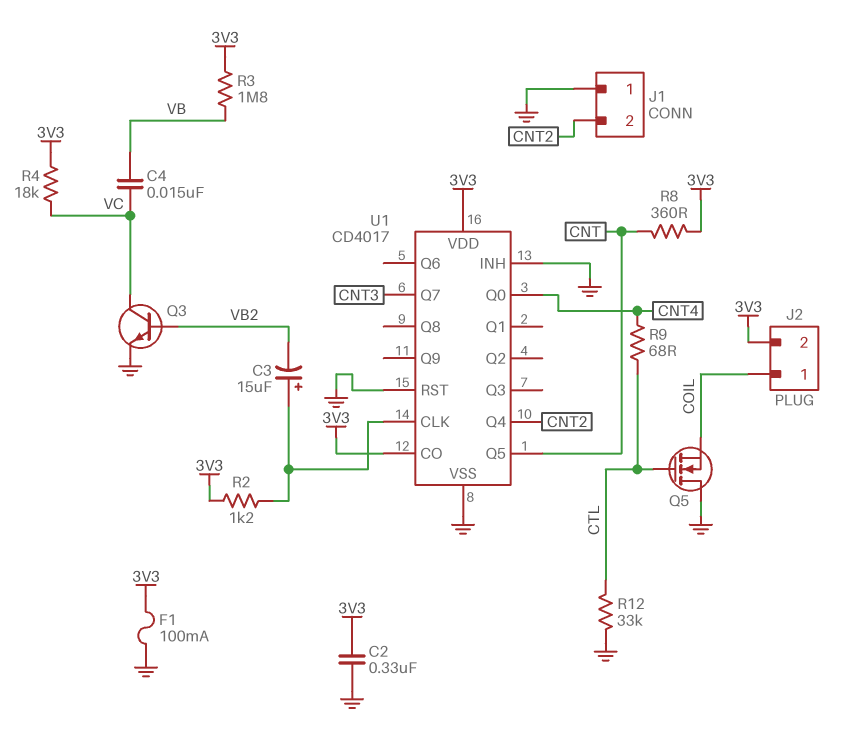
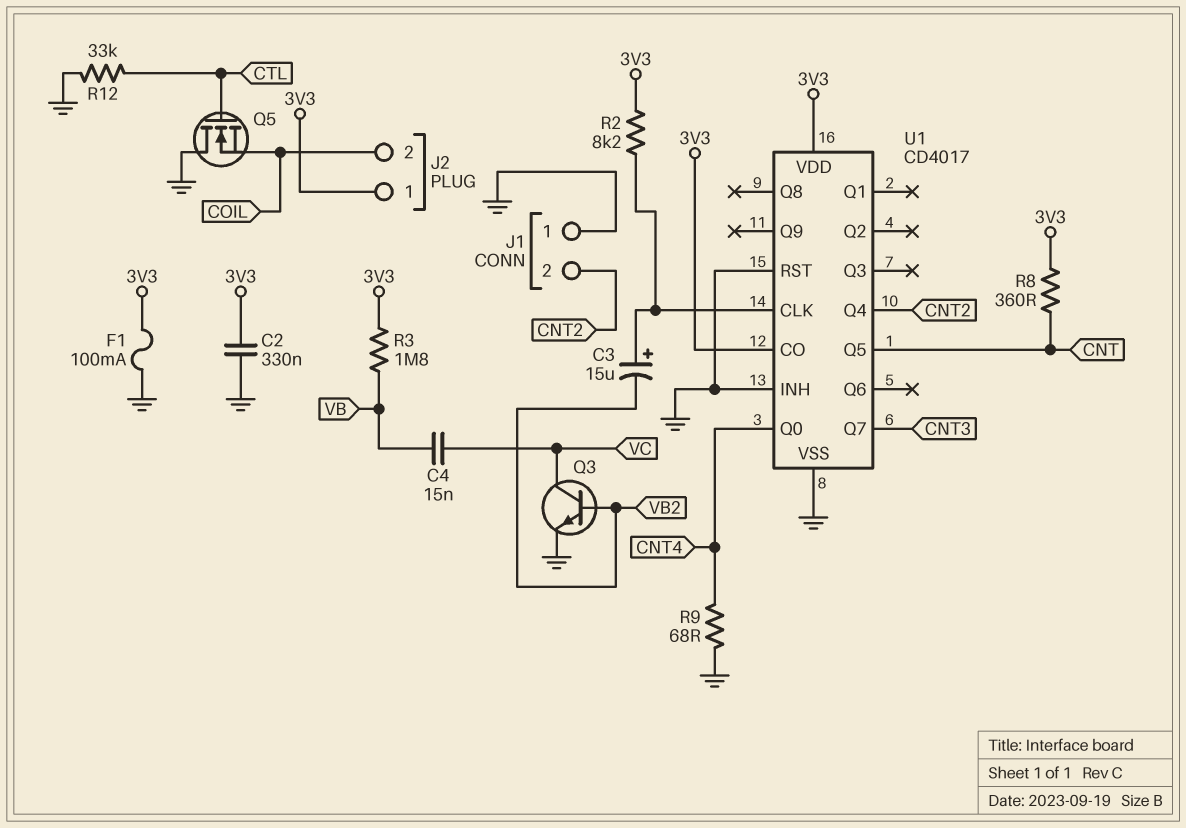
J2 pin 1: COIL -> 3V3
J2 pin 2: 3V3 -> COIL
R2: 1.2k (3V3, U1/CLK) -> 8.2k (3V3, U1/CLK)
R4: 18k (3V3, VC) -> none
R9: 68 (CNT4, CTL) -> 68 (CNT4, GND)

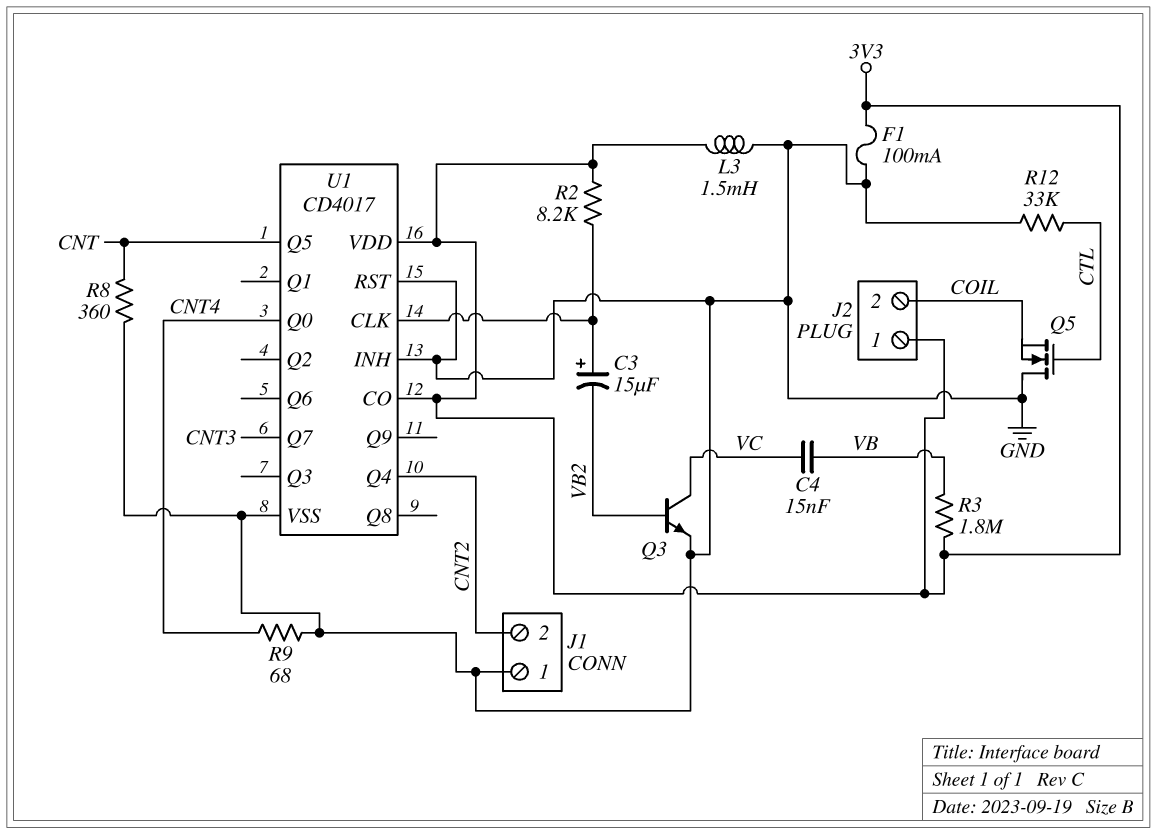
C2: 330nF (3V3, GND) -> none
L3: none -> 1.5mH (3V3, GND)
R8: 360 (3V3, CNT) -> 360 (CNT, GND)

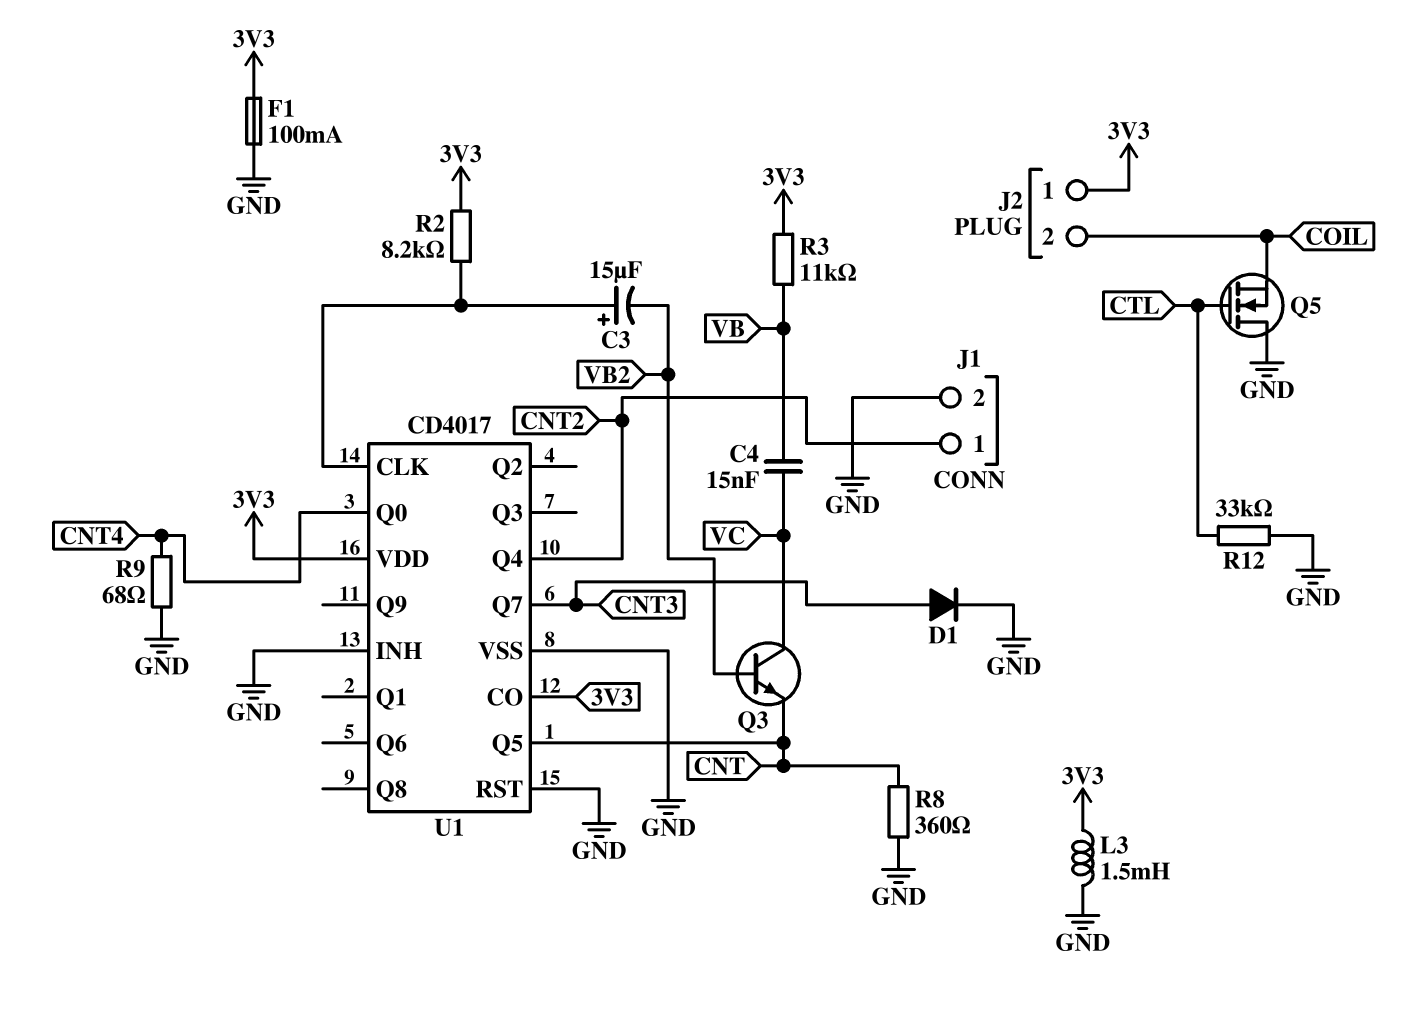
D1: none -> diode (A CNT3, K GND)
J1 pin 1: GND -> CNT2
J1 pin 2: CNT2 -> GND
Q3: NPN (B VB2, C VC, E GND) -> NPN (B VB2, C VC, E CNT)
R3: 1.8M (3V3, VB) -> 11k (3V3, VB)

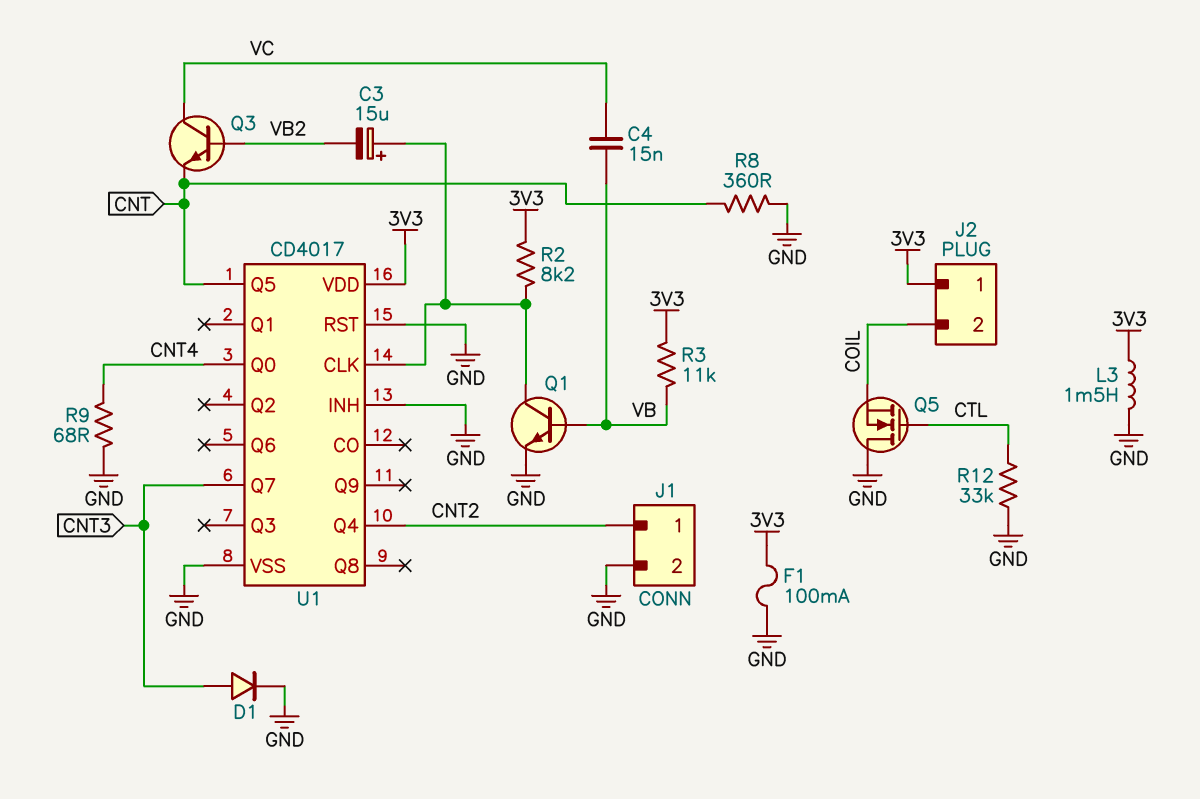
Q1: none -> NPN (B VB, C U1/CLK, E GND)
U1 pin CO: 3V3 -> none

